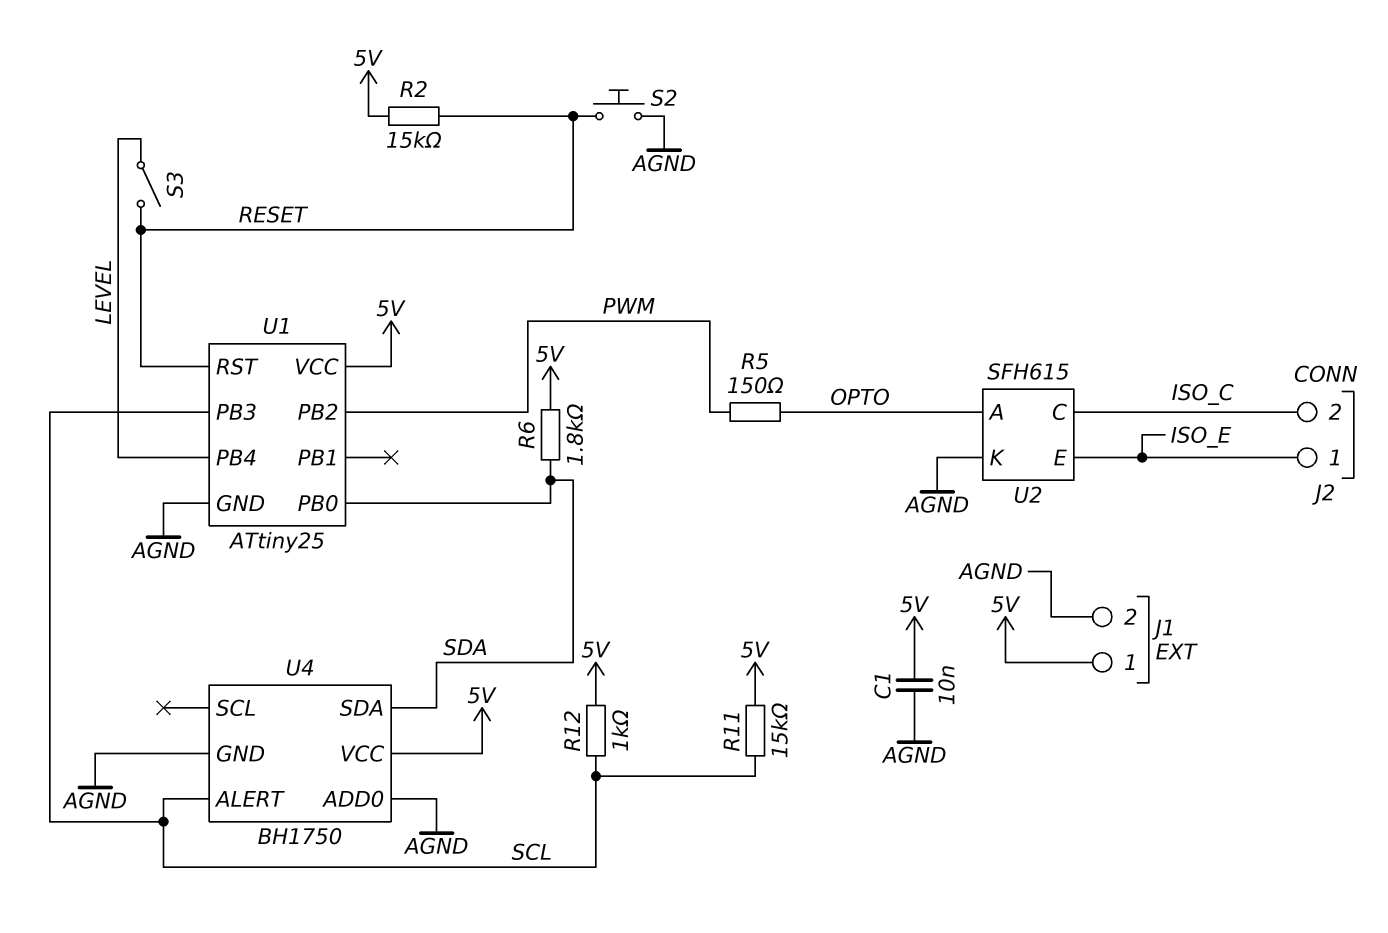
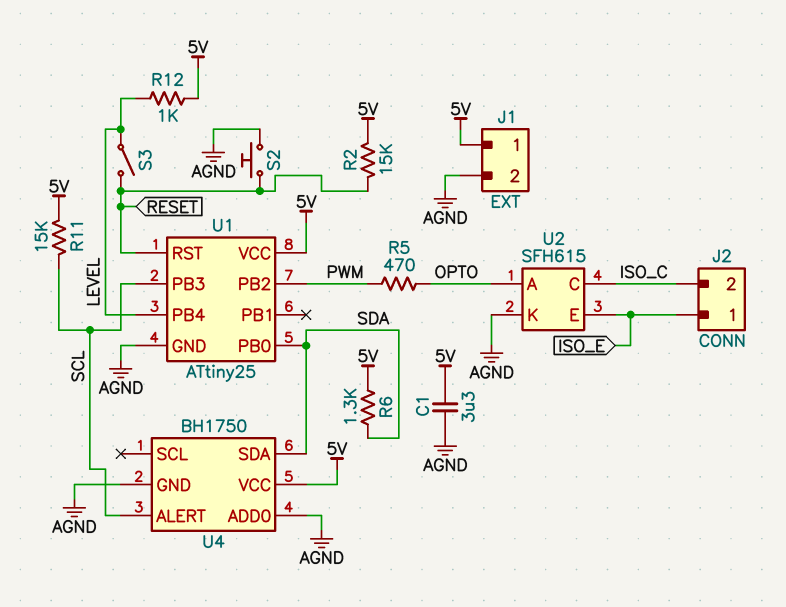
C1: 10nF (5V, AGND) -> 3.3uF (5V, AGND)
R5: 150 (OPTO, PWM) -> 470 (OPTO, PWM)
R6: 1.8k (5V, SDA) -> 1.3k (5V, SDA)
R12: 1k (5V, SCL) -> 1k (5V, LEVEL)

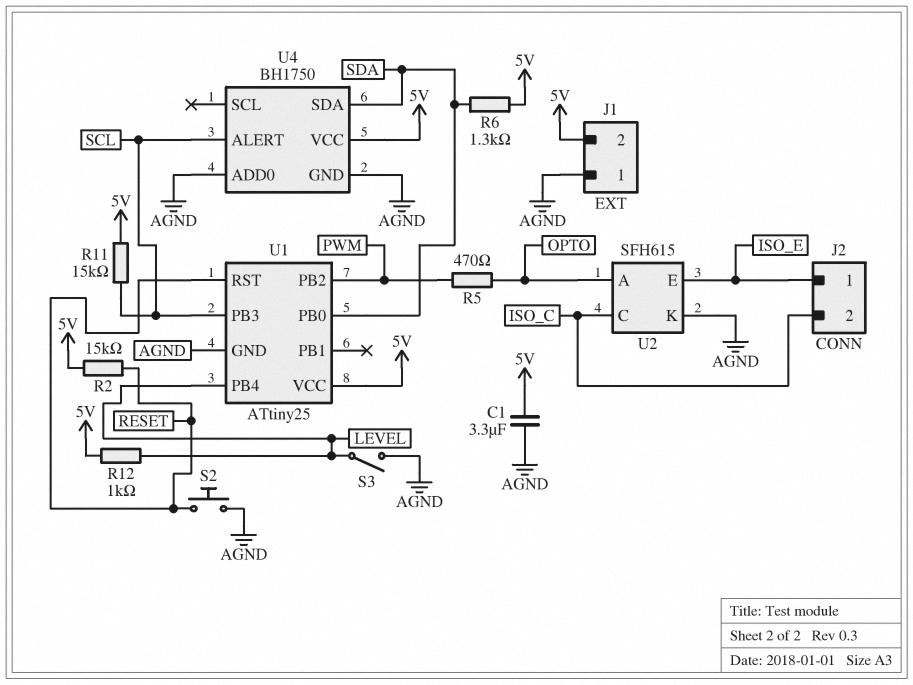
J1 pin 1: 5V -> AGND
J1 pin 2: AGND -> 5V
S3: switch (LEVEL, RESET) -> switch (AGND, LEVEL)

